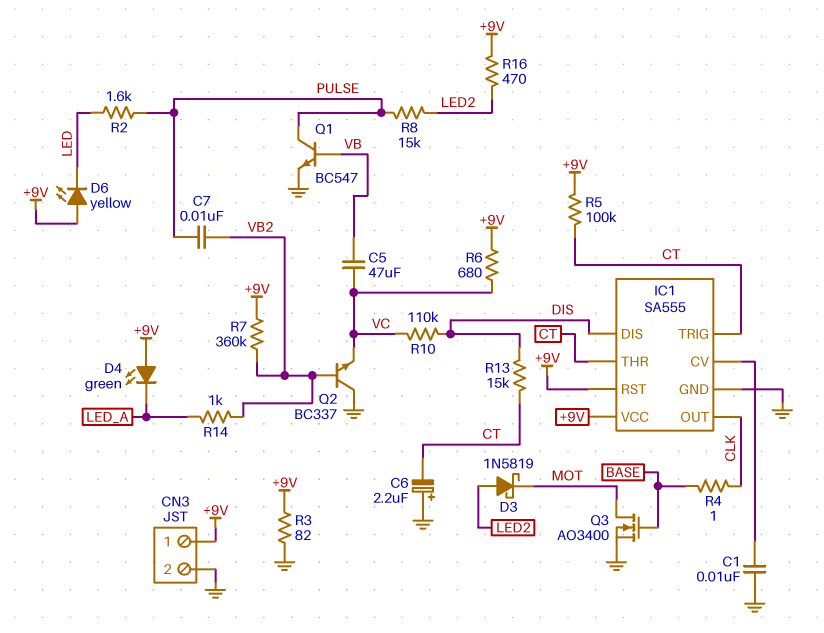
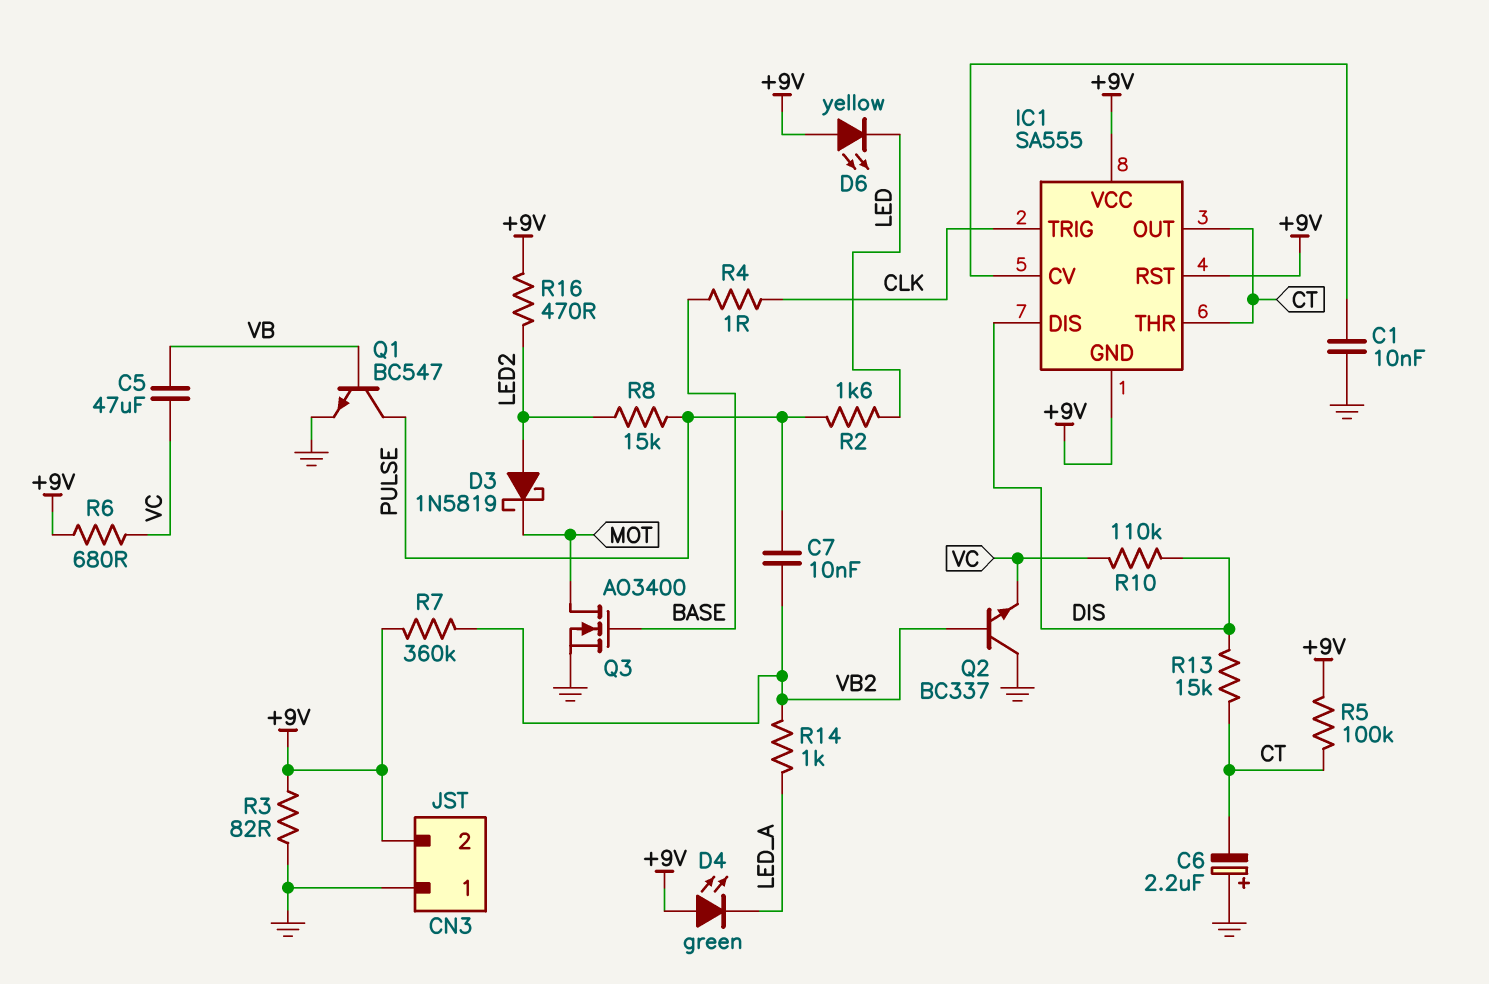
CN3 pin 1: +9V -> GND
CN3 pin 2: GND -> +9V
IC1 pin GND: GND -> +9V
IC1 pin OUT: CLK -> CT
IC1 pin TRIG: CT -> CLK

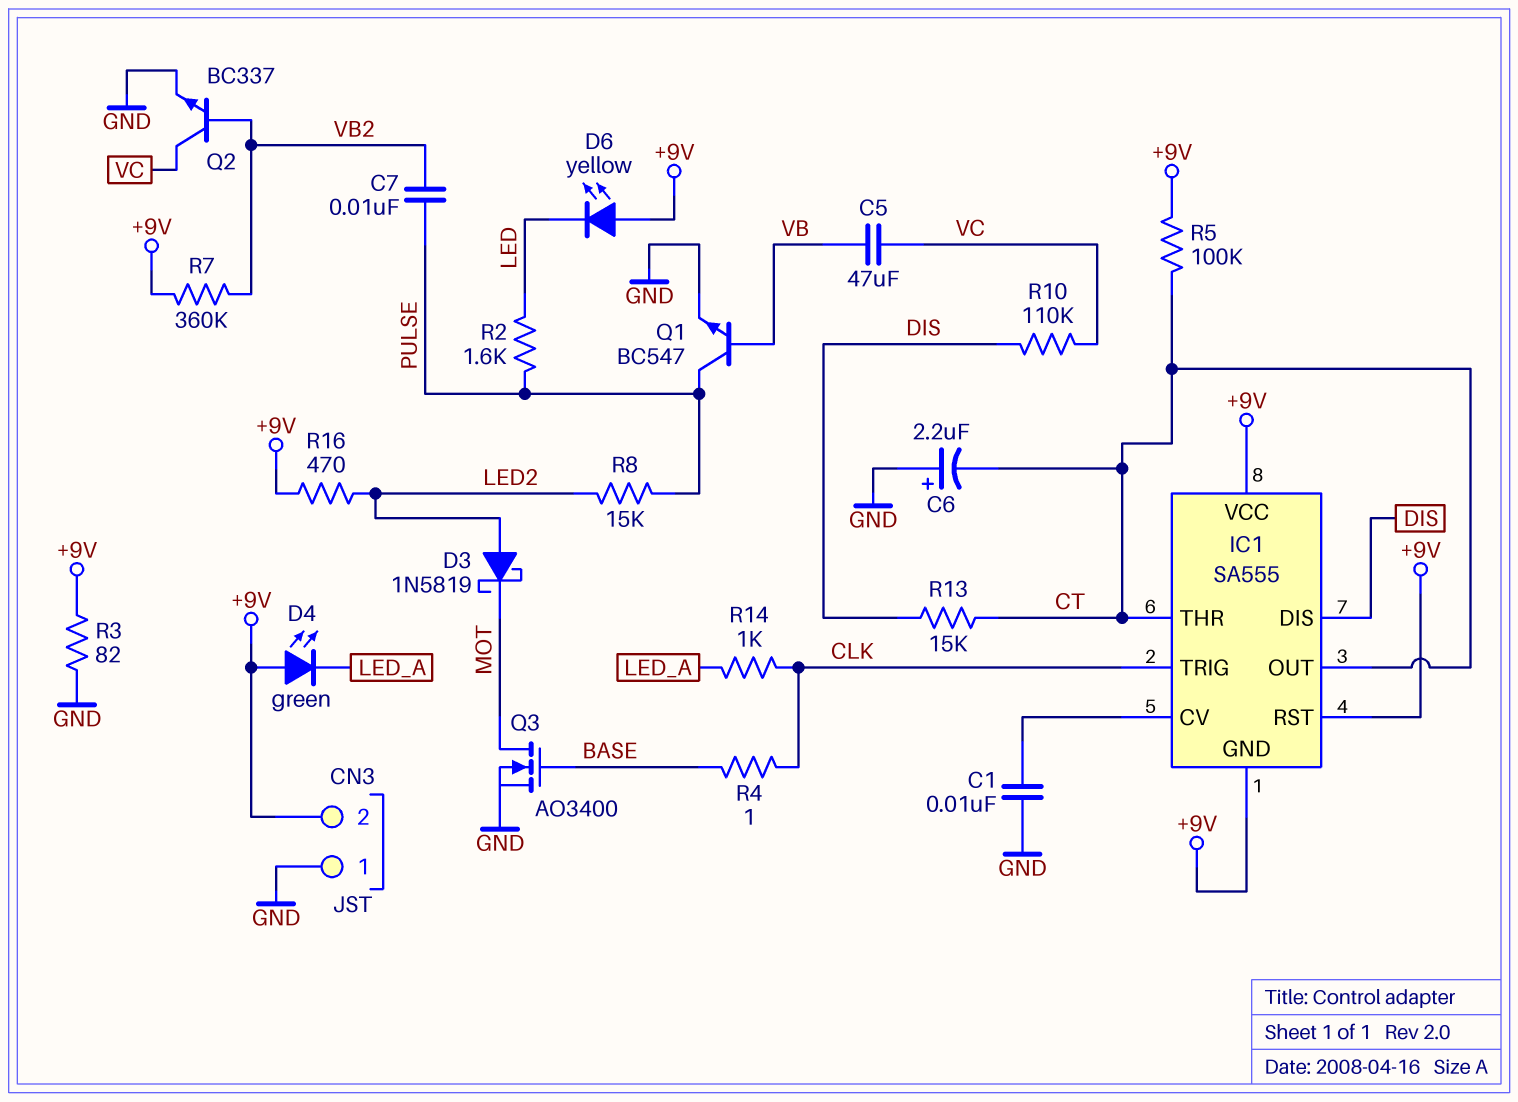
Q2: NPN BC337 (B VB2, C GND, E VC) -> NPN BC337 (B VB2, C VC, E GND)
R6: 680 (+9V, VC) -> none
R14: 1k (LED_A, VB2) -> 1k (CLK, LED_A)

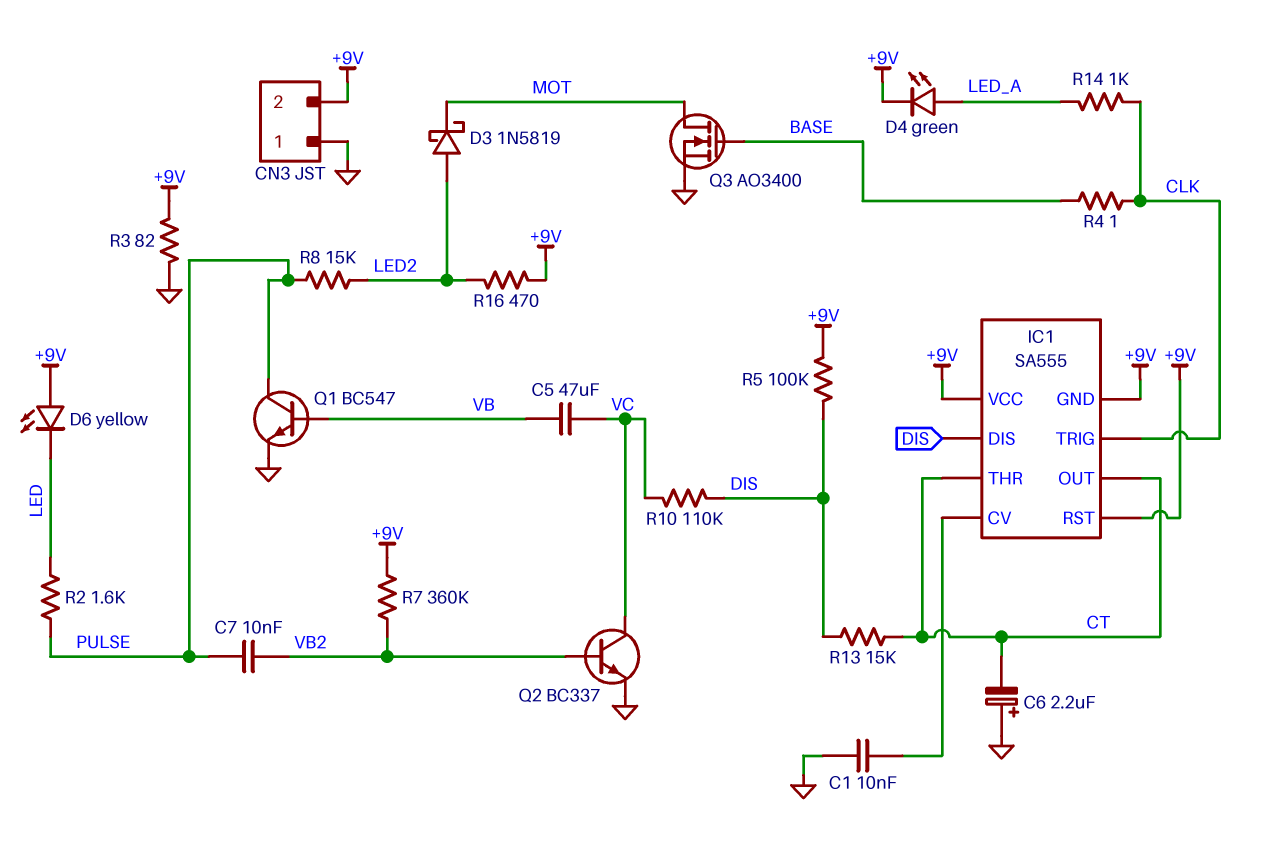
D4: LED green (A +9V, K LED_A) -> LED green (A LED_A, K +9V)
R5: 100k (+9V, CT) -> 100k (+9V, DIS)

